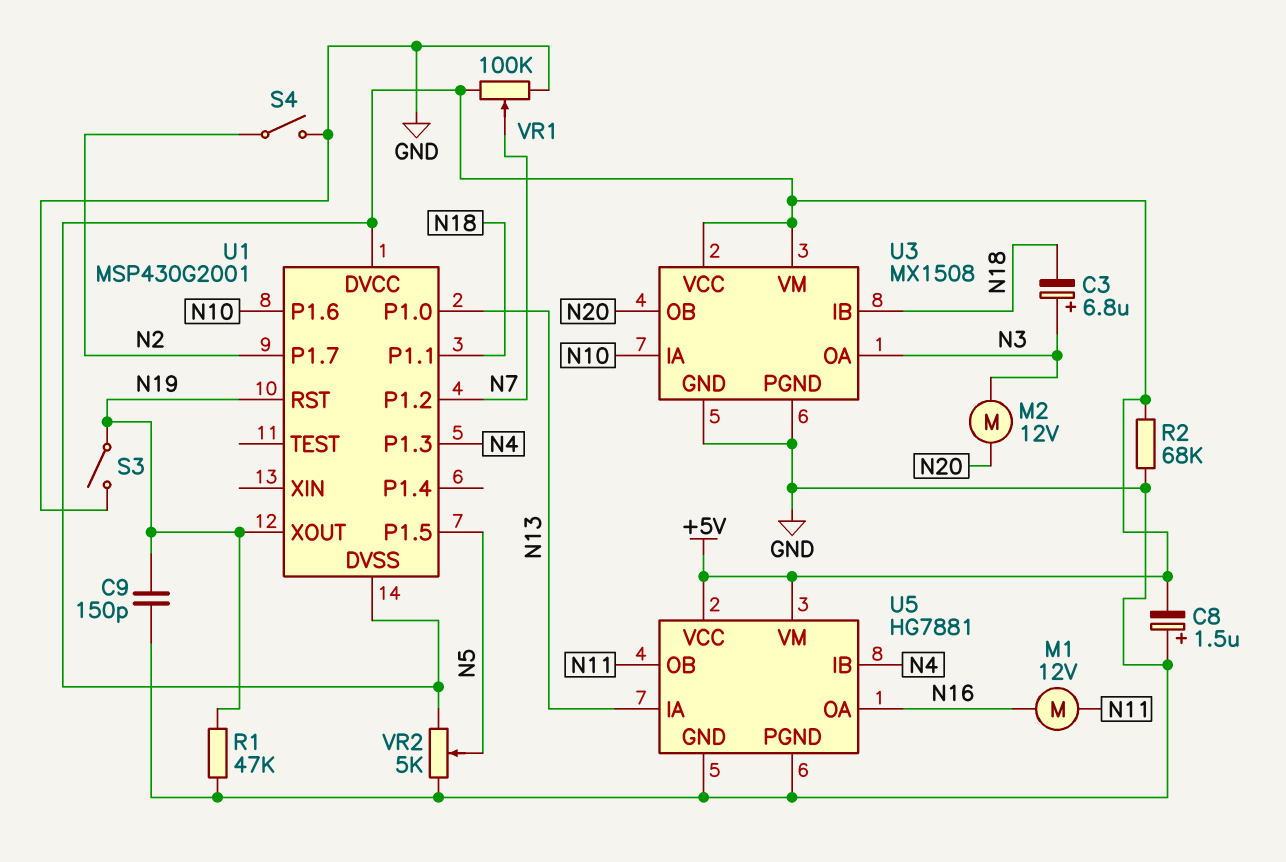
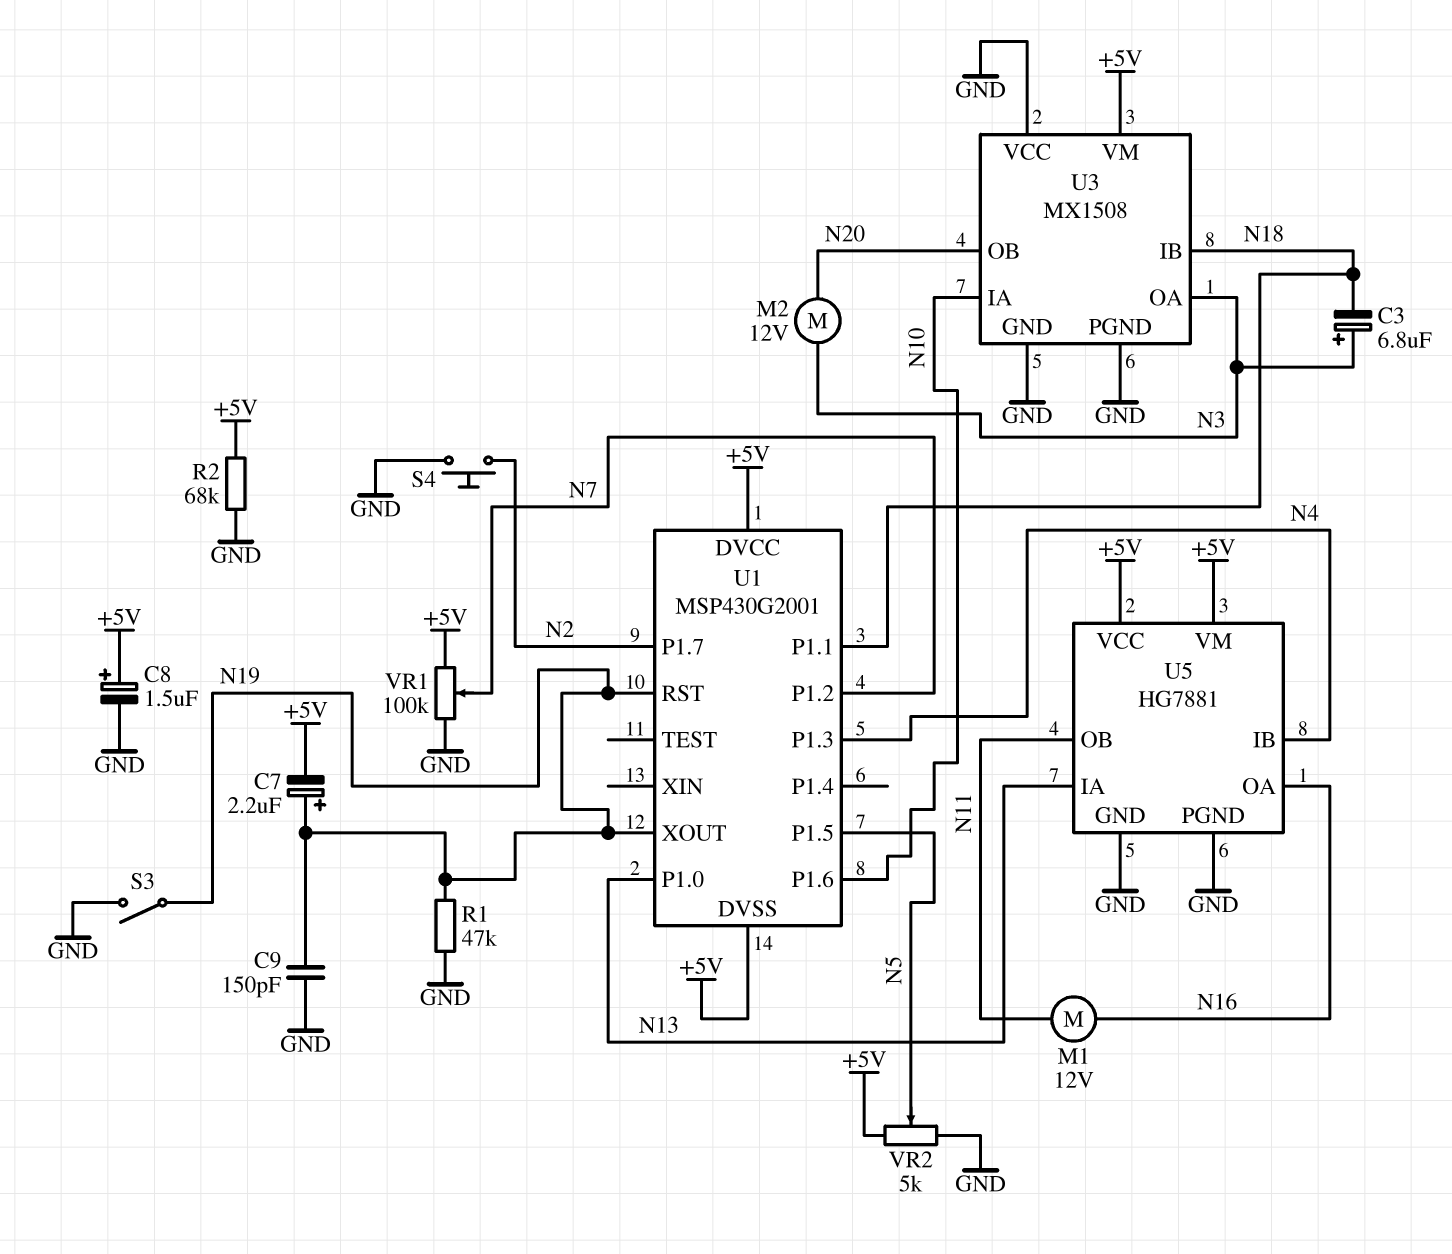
C7: none -> 2.2uF (plus N19, minus +5V)
C8: 1.5uF (plus GND, minus +5V) -> 1.5uF (plus +5V, minus GND)
S4: switch (GND, N2) -> button (GND, N2)
U3 pin VCC: +5V -> GND

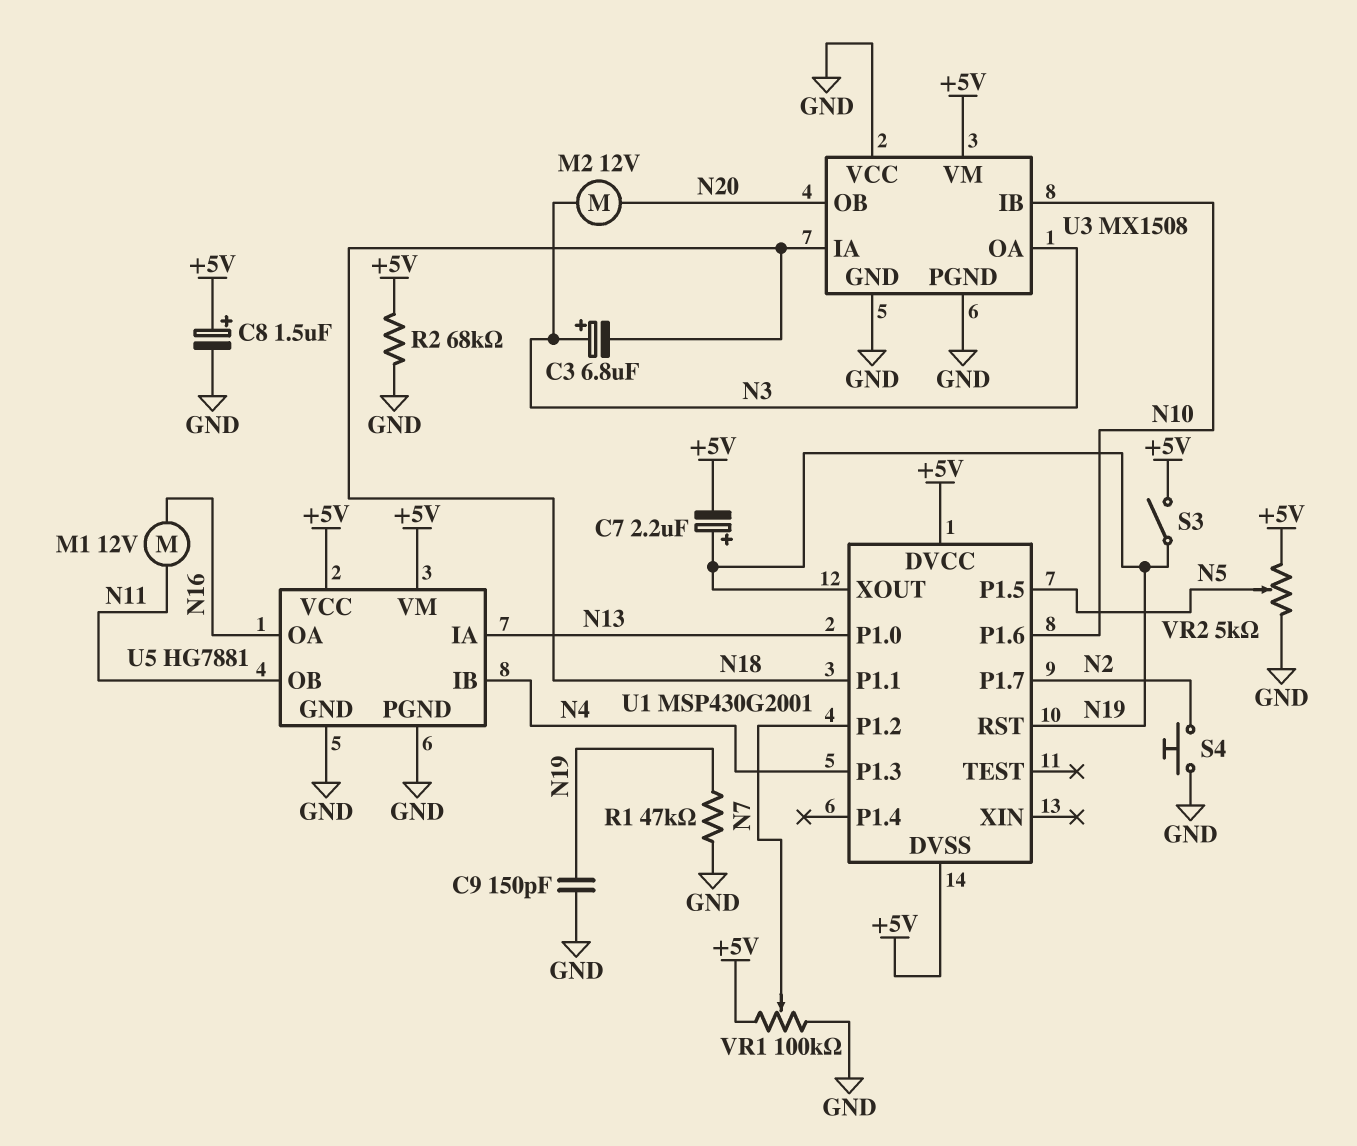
S3: switch (GND, N19) -> switch (+5V, N19)
U3 pin IA: N10 -> N18
U3 pin IB: N18 -> N10

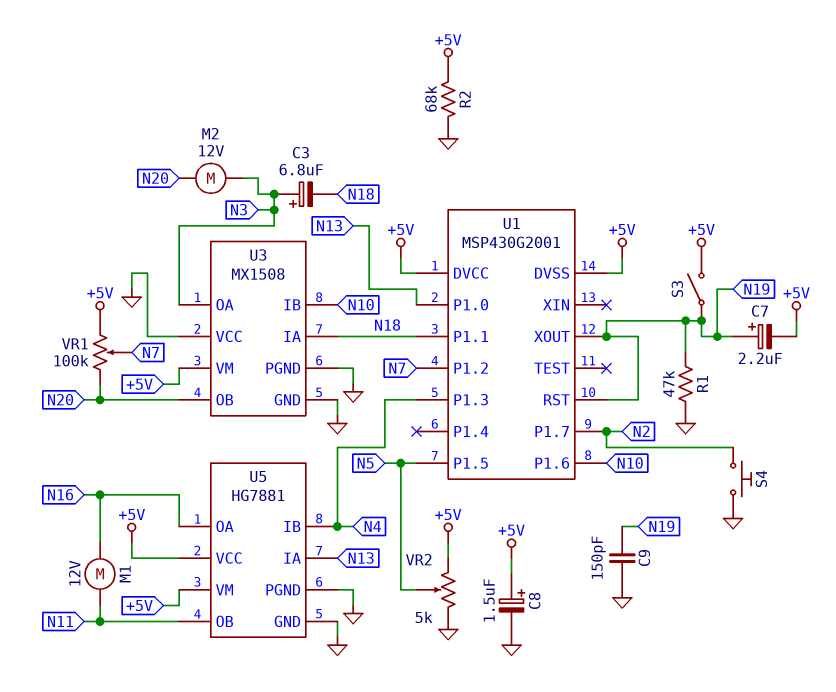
VR1: 100k (+5V, GND, wiper N7) -> 100k (+5V, N20, wiper N7)

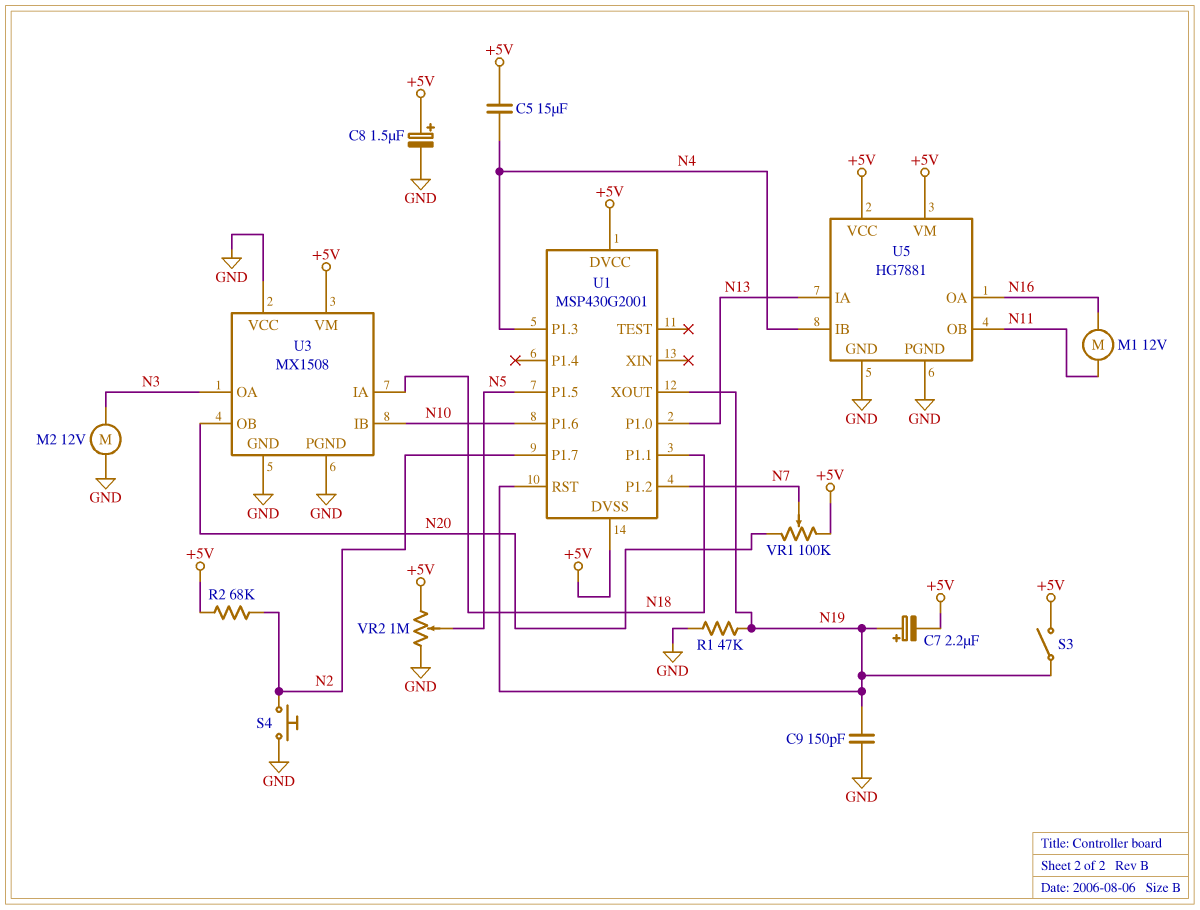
C3: 6.8uF (plus N3, minus N18) -> none
C5: none -> 15uF (+5V, N4)
M2: motor 12V (N3, N20) -> motor 12V (GND, N3)
R2: 68k (+5V, GND) -> 68k (+5V, N2)
VR2: 5k (+5V, GND, wiper N5) -> 1M (+5V, GND, wiper N5)

